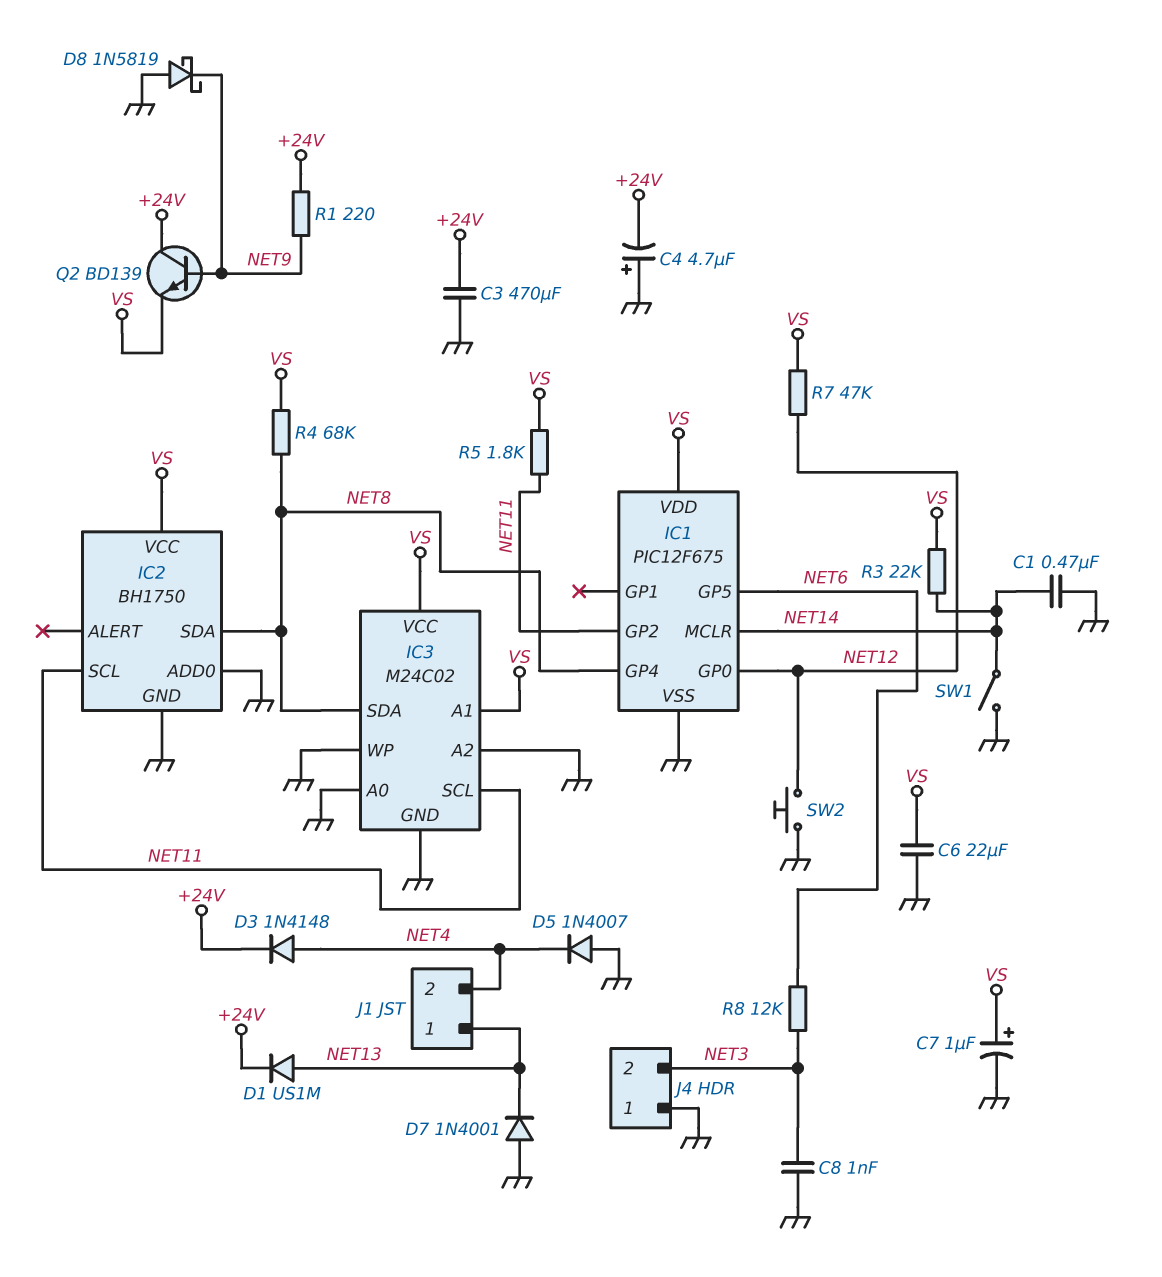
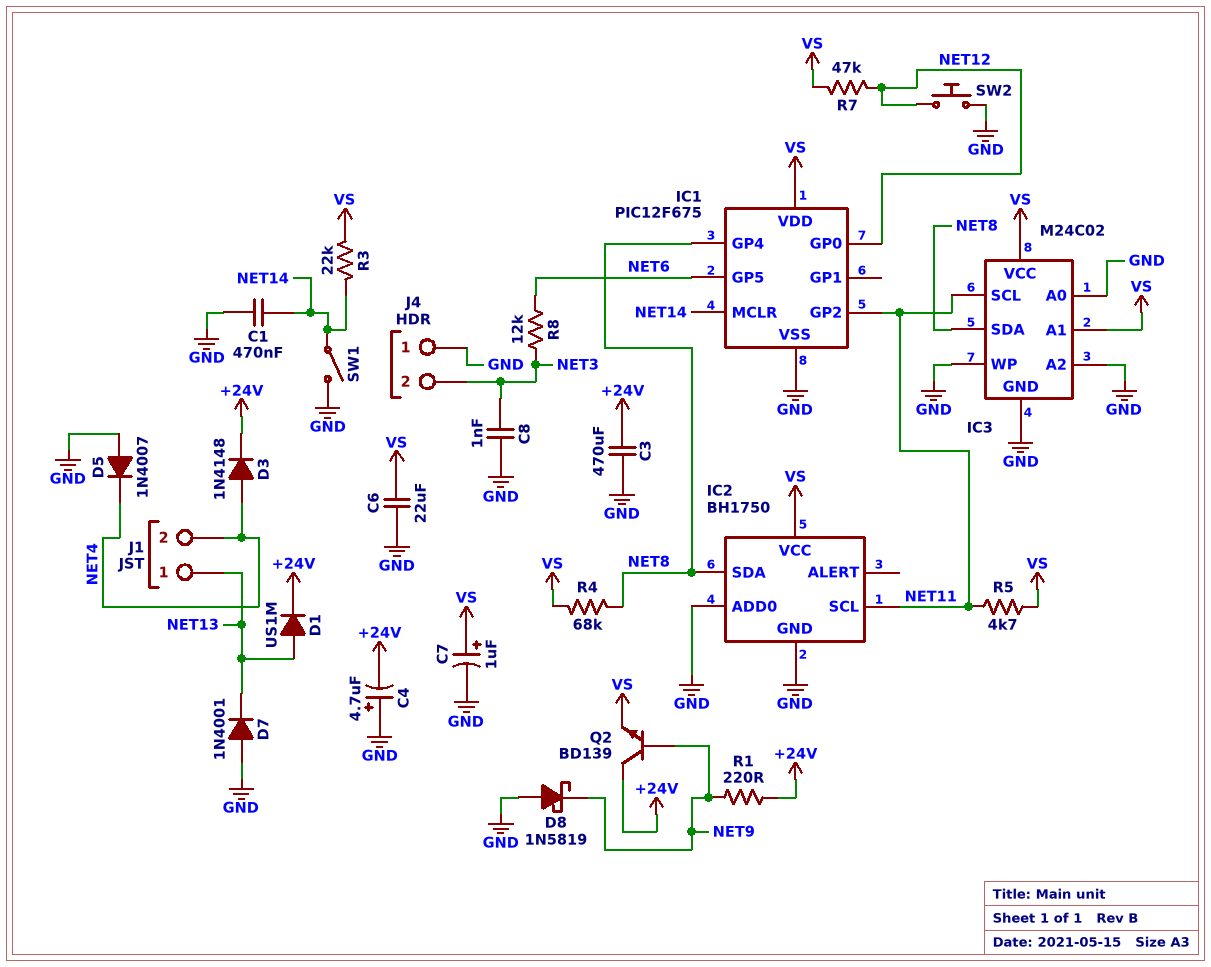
R5: 1.8k (NET11, VS) -> 4.7k (NET11, VS)

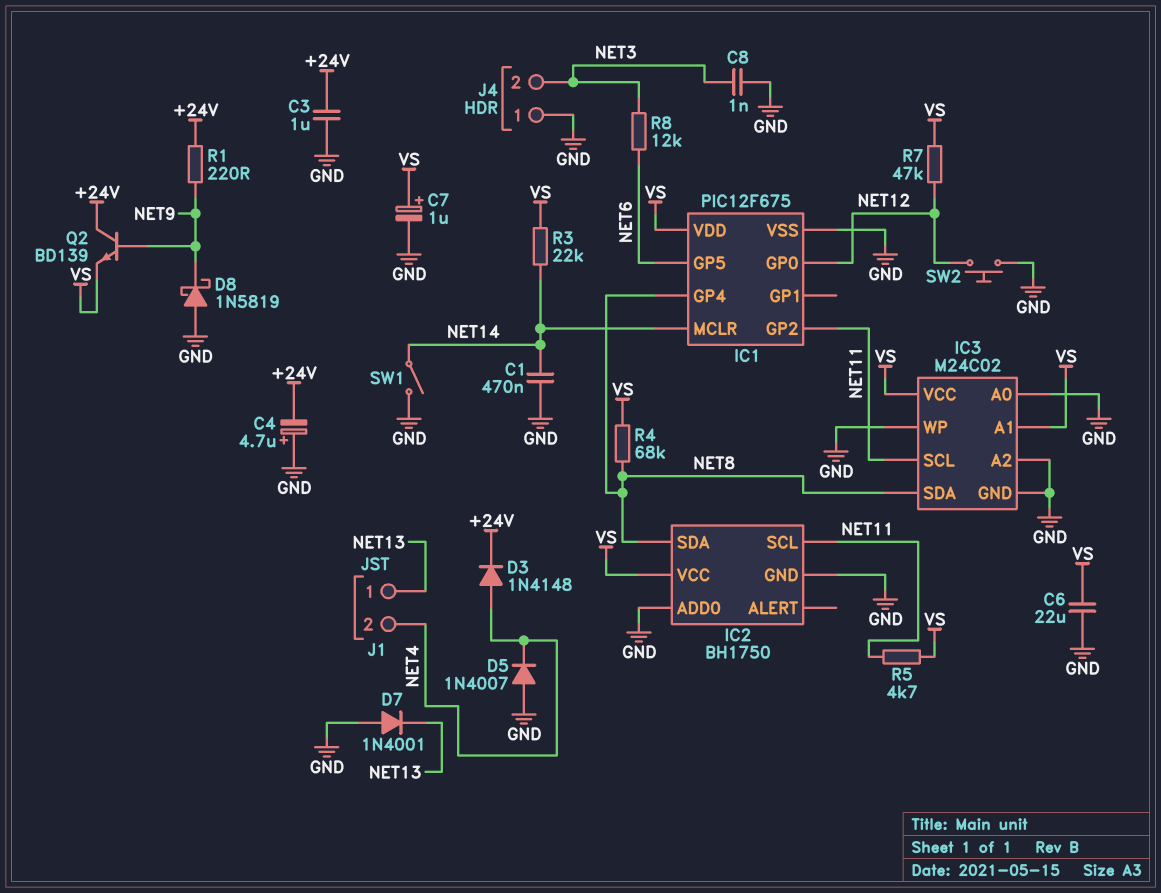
C3: 470uF (+24V, GND) -> 1uF (+24V, GND)
D1: diode US1M (A NET13, K +24V) -> none

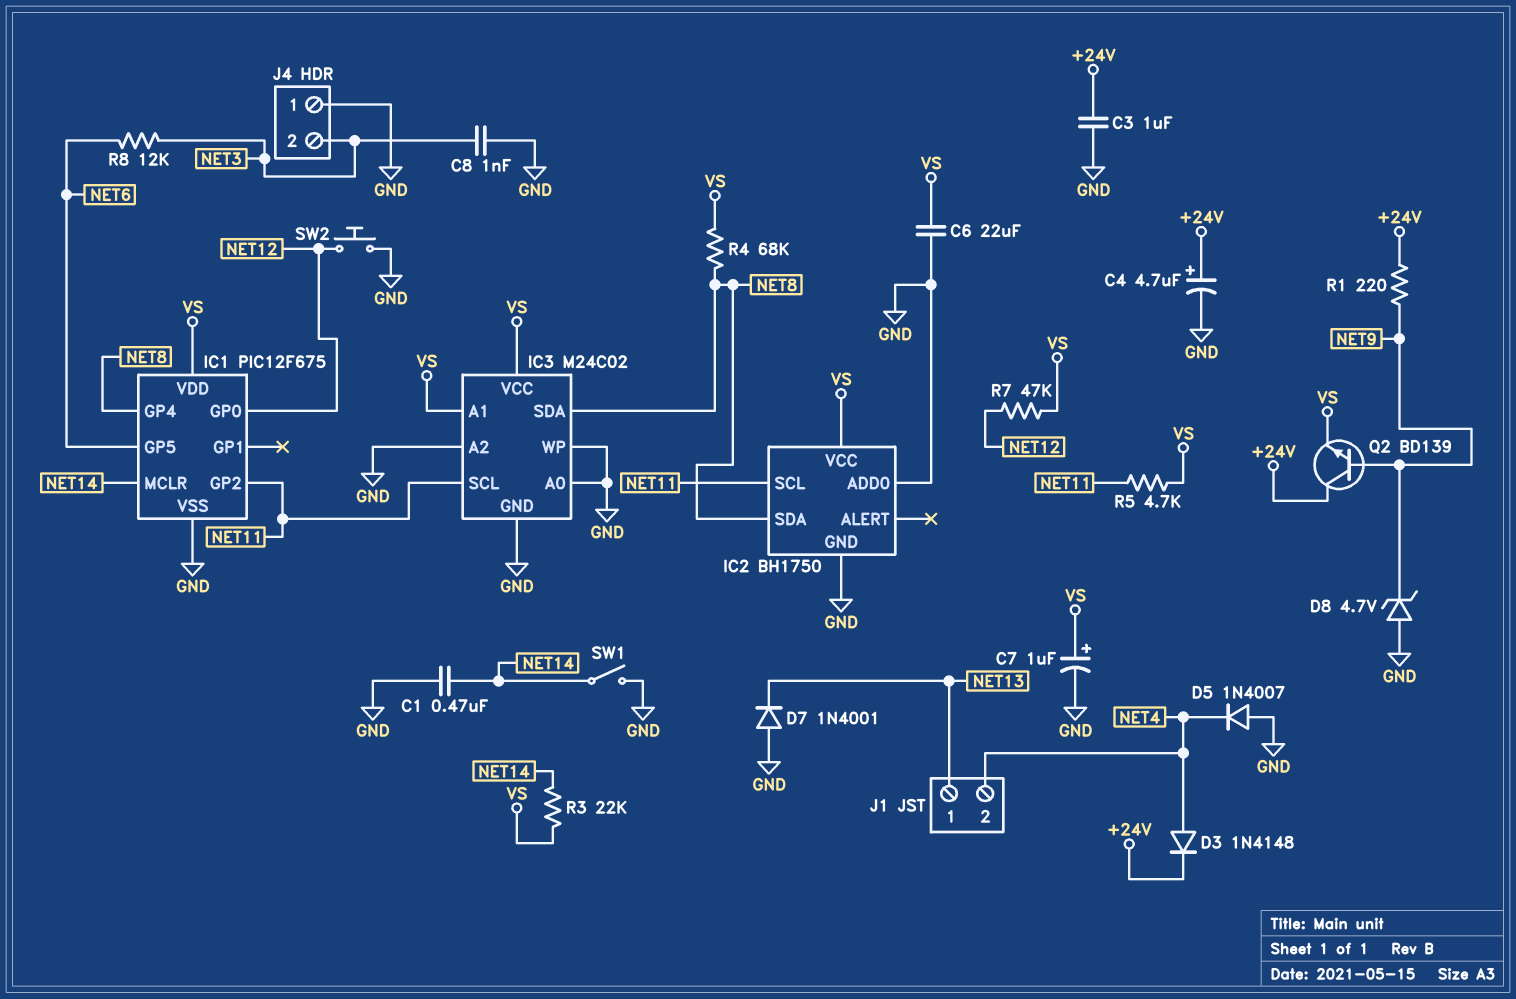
C4: 4.7uF (plus GND, minus +24V) -> 4.7uF (plus +24V, minus GND)
D8: schottky 1N5819 (A GND, K NET9) -> zener 4.7V (A GND, K NET9)

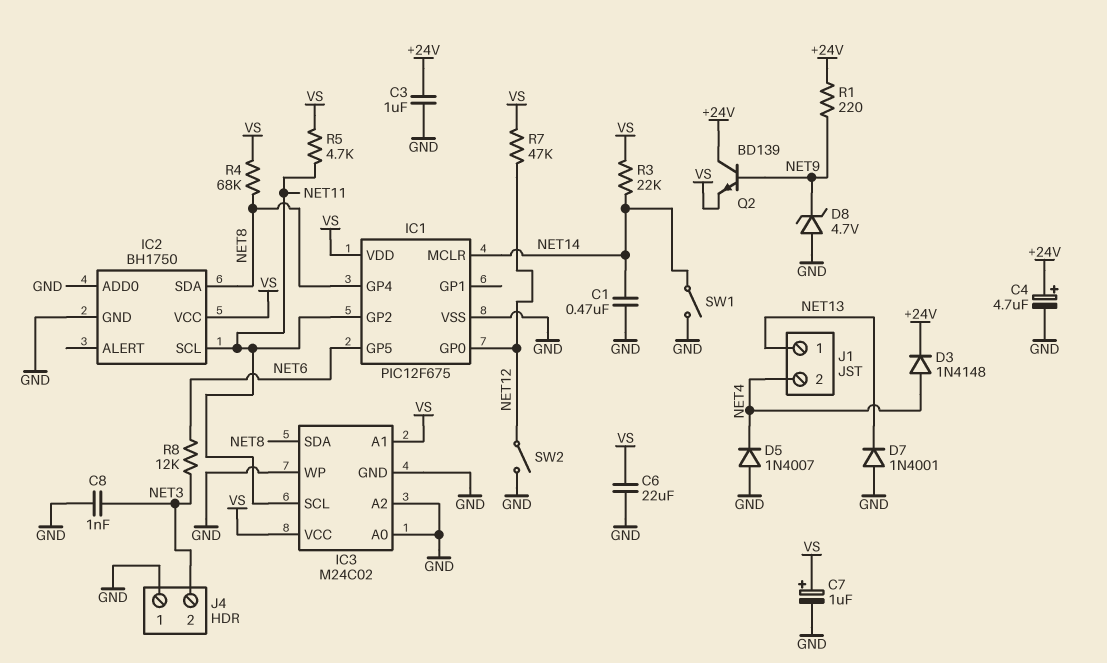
SW2: button (GND, NET12) -> switch (GND, NET12)

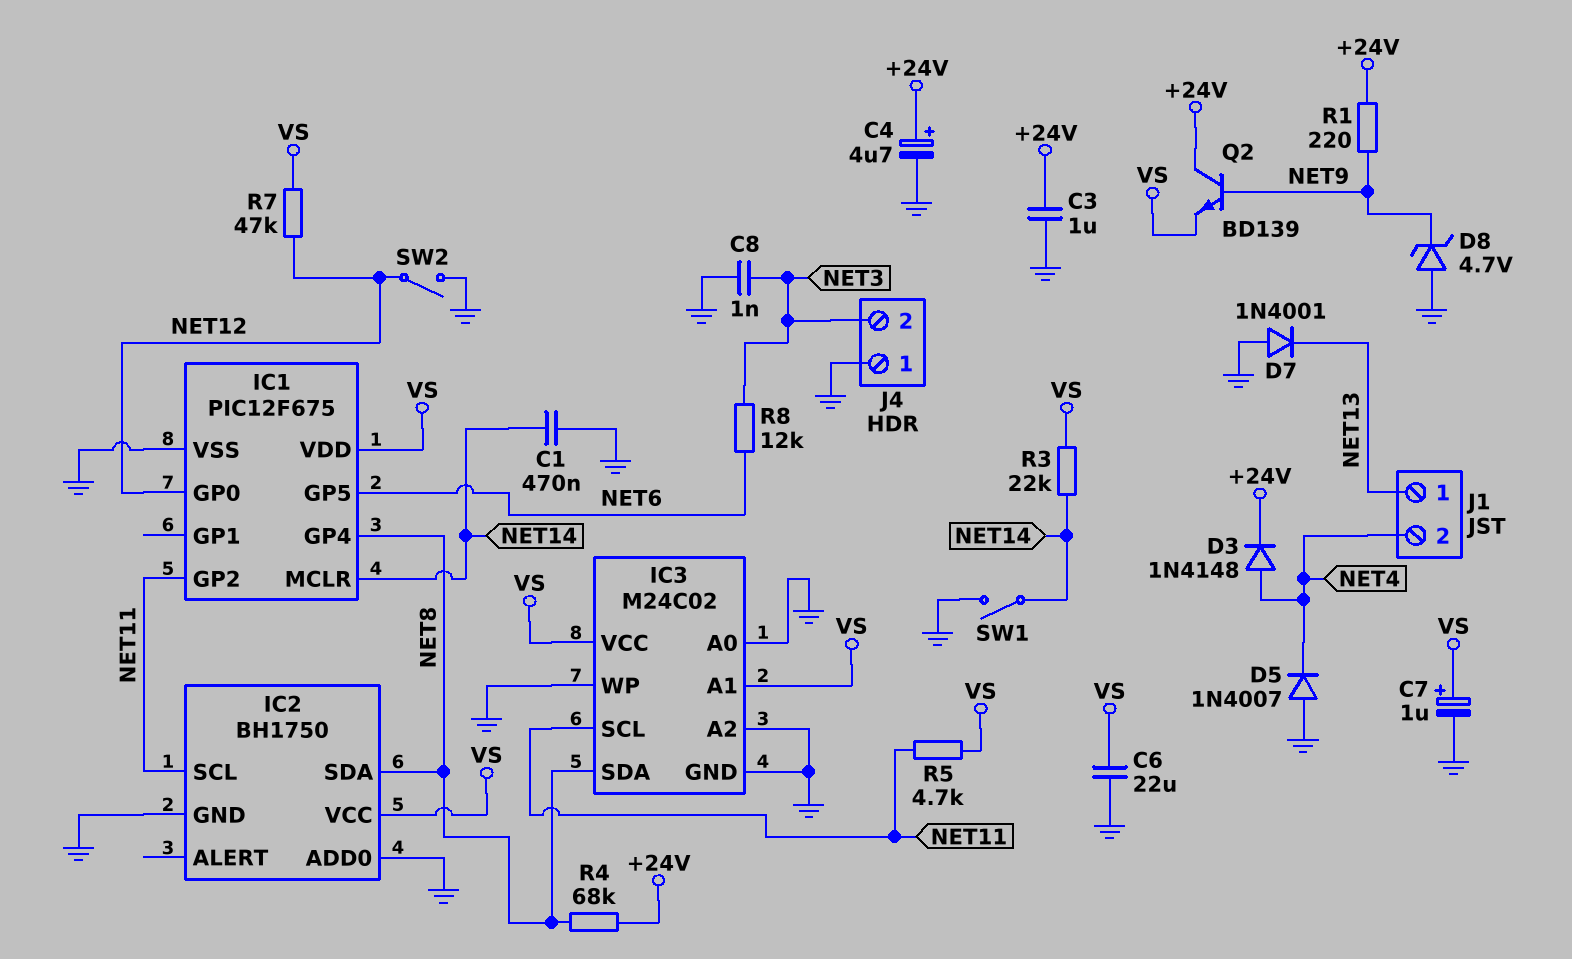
R4: 68k (NET8, VS) -> 68k (+24V, NET8)

